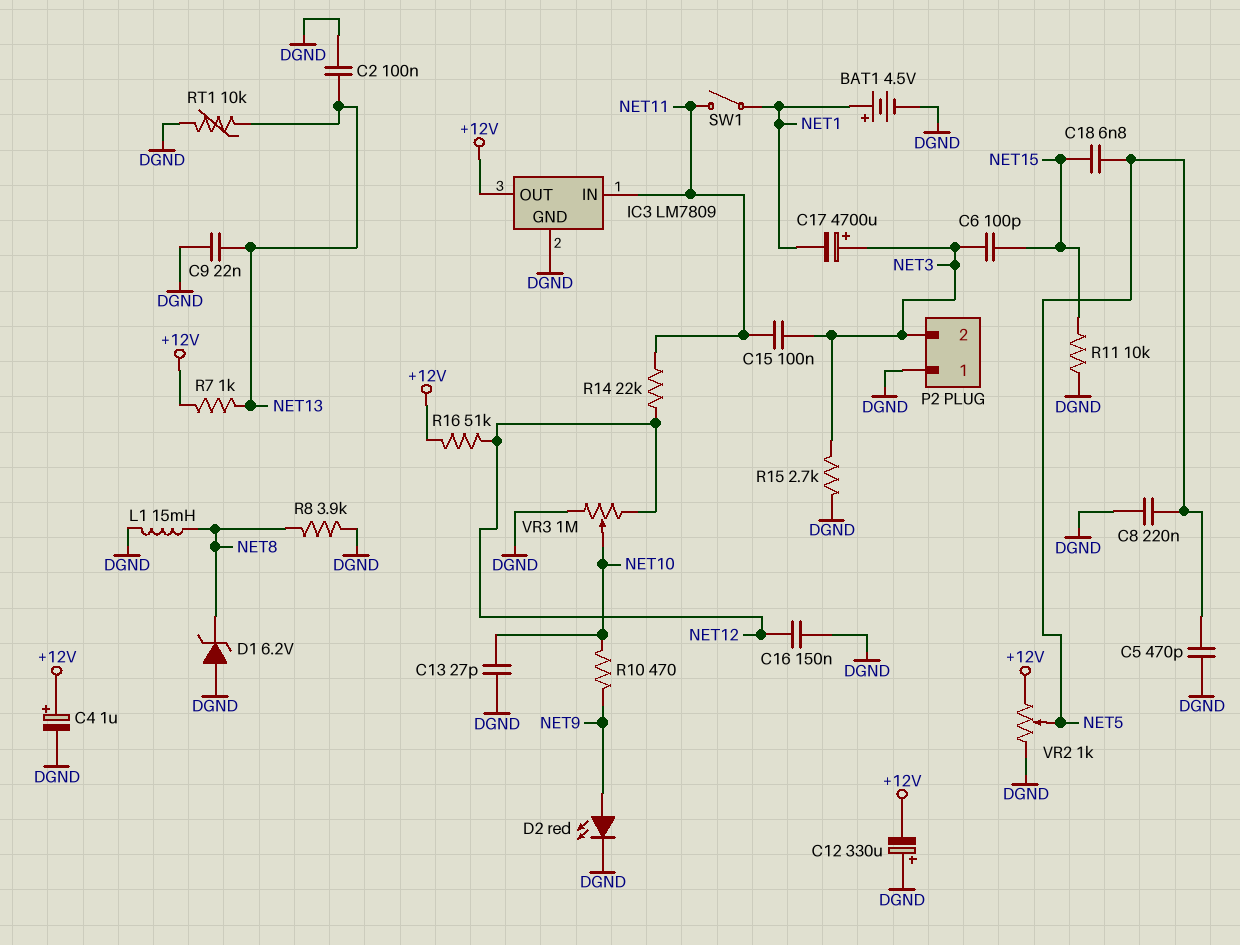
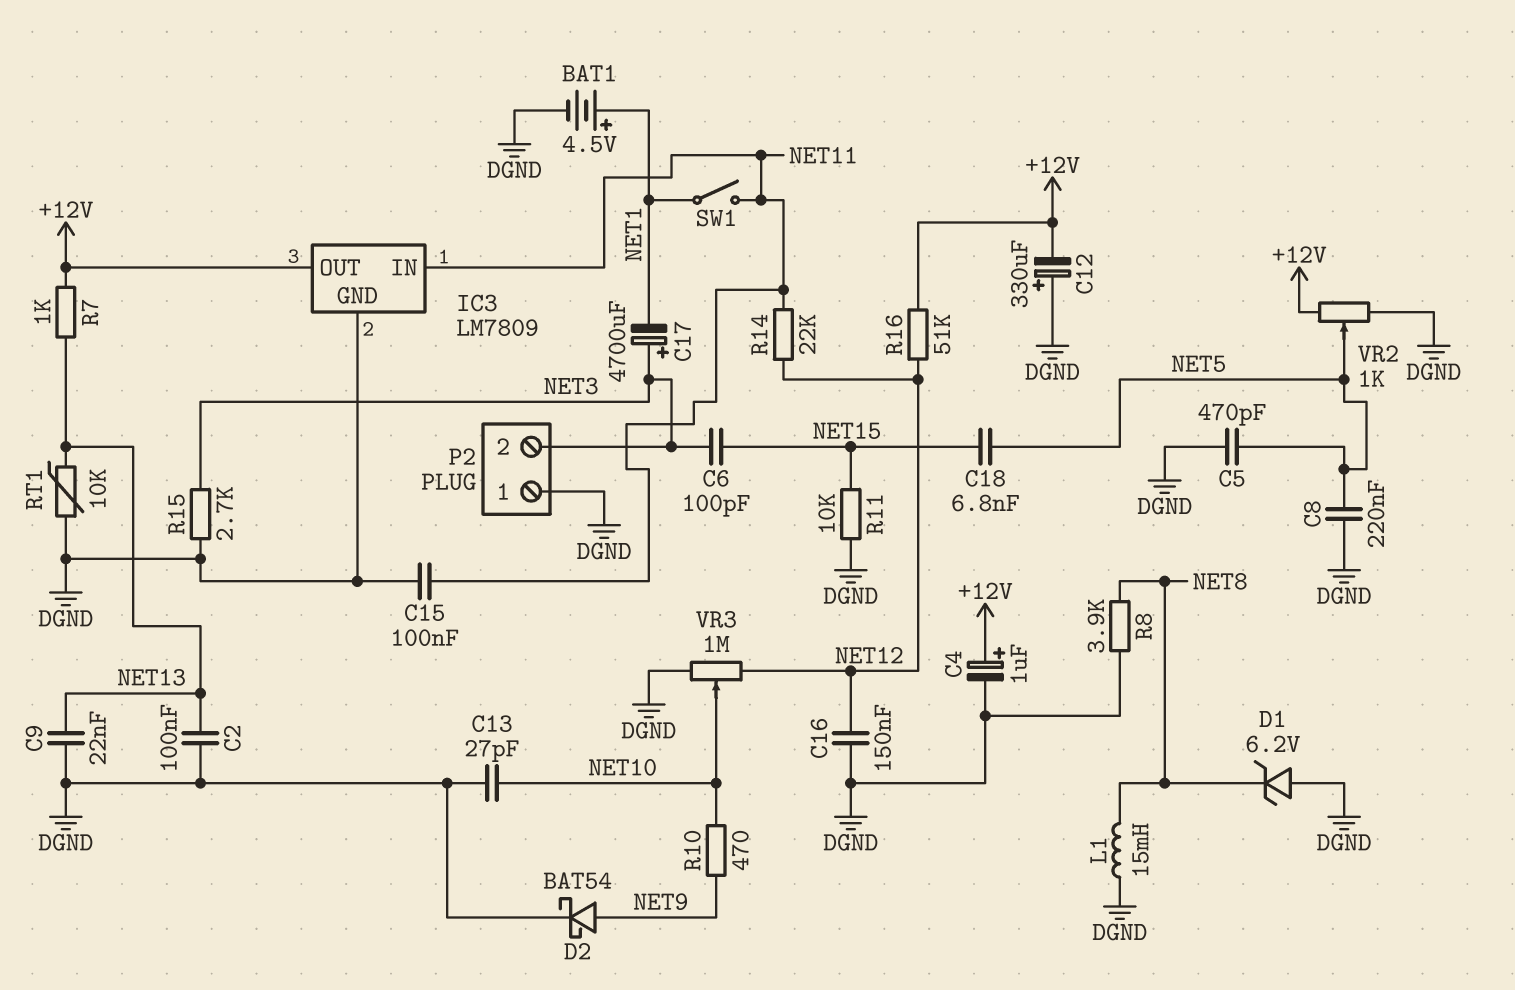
C15: 100nF (NET3, NET11) -> 100nF (DGND, NET11)
D2: LED red (A NET9, K DGND) -> schottky BAT54 (A NET9, K DGND)

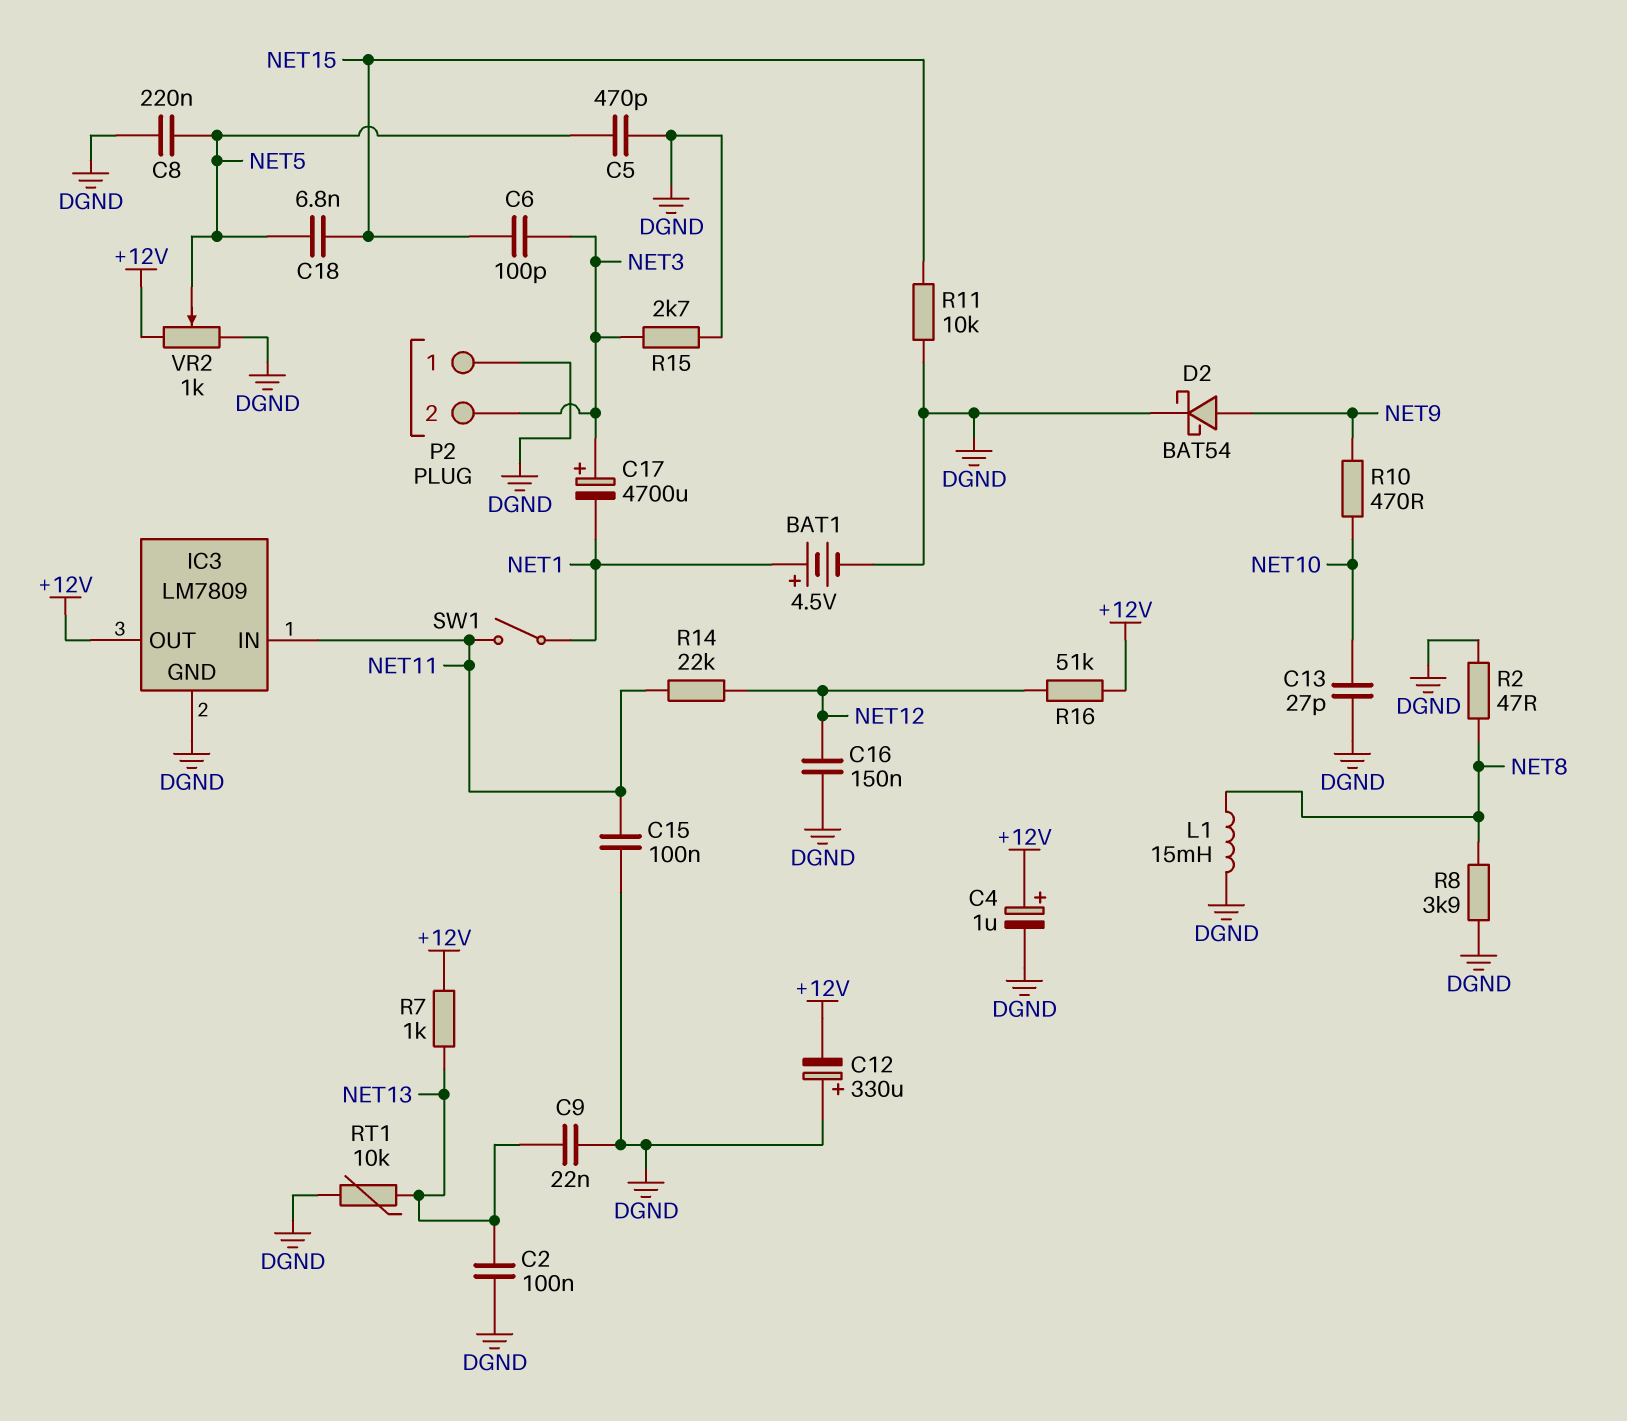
D1: zener 6.2V (A DGND, K NET8) -> none
R2: none -> 47 (DGND, NET8)
VR3: 1M (DGND, NET12, wiper NET10) -> none

